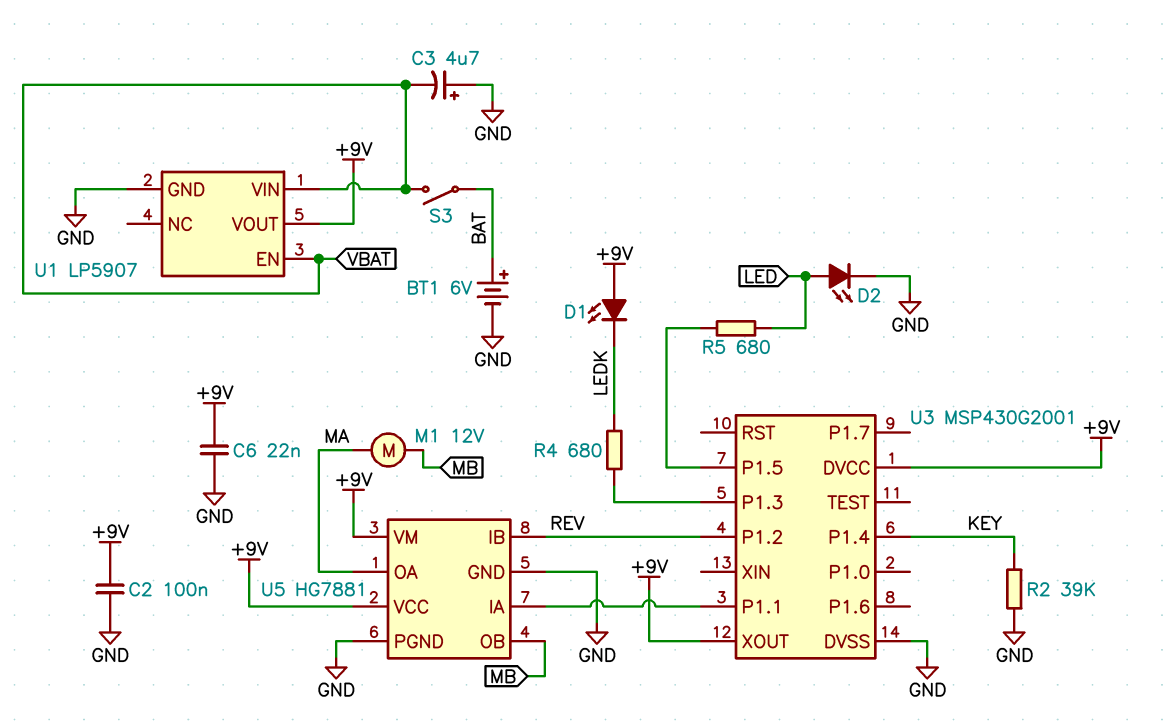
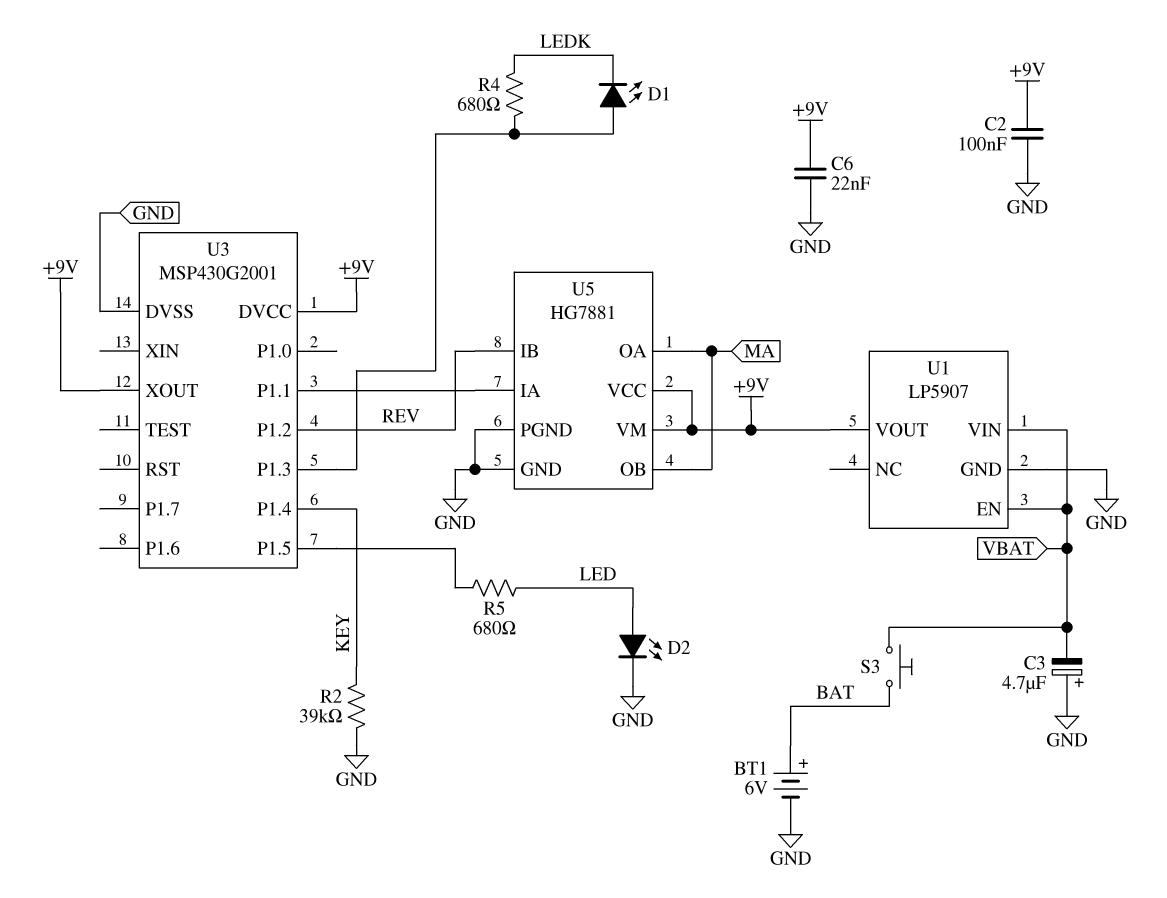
D1: LED (A +9V, K LEDK) -> LED (A U3/P1.3, K LEDK)
M1: motor 12V (MA, MB) -> none
S3: switch (BAT, VBAT) -> button (BAT, VBAT)
U5 pin OB: MB -> MA

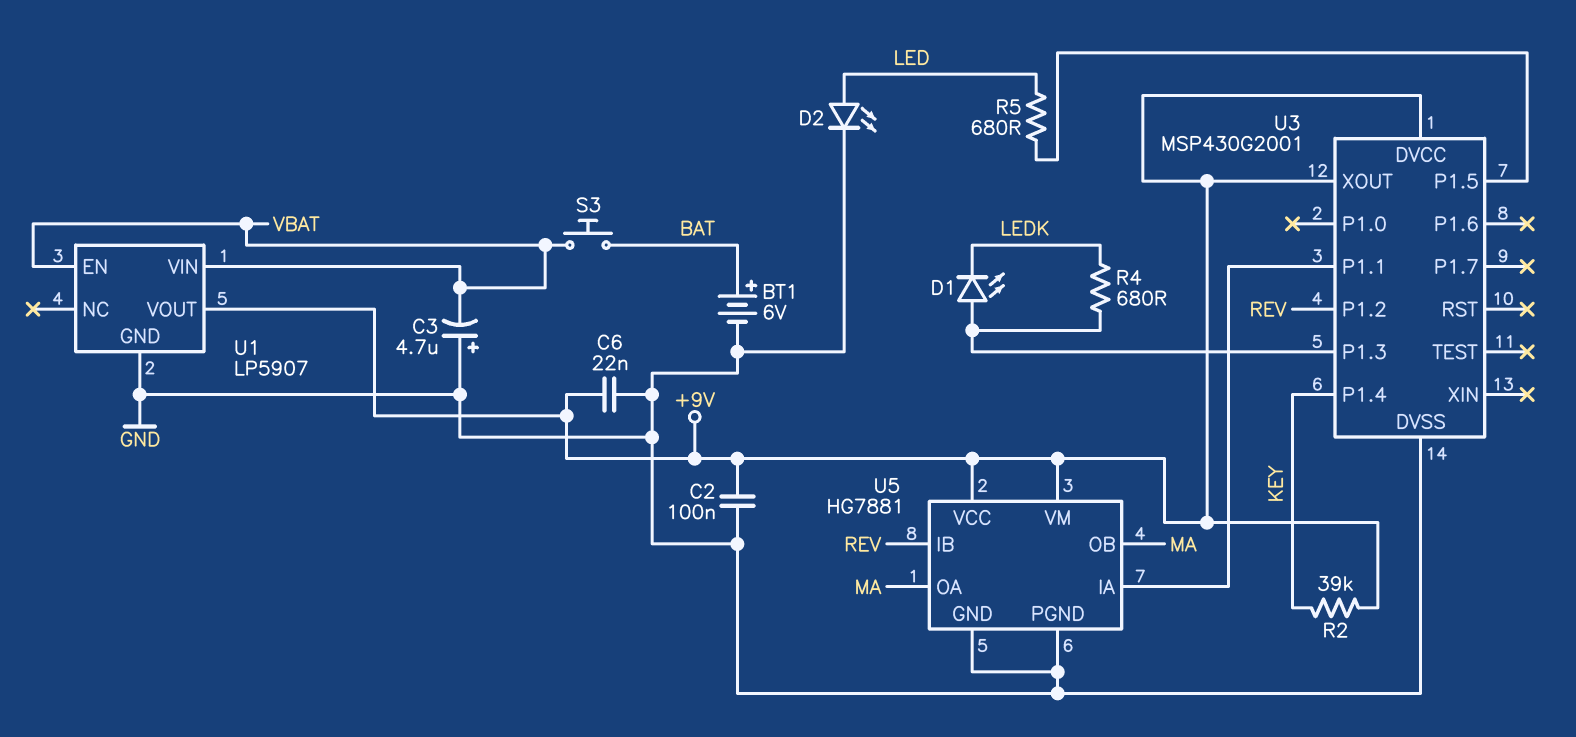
R2: 39k (GND, KEY) -> 39k (+9V, KEY)

